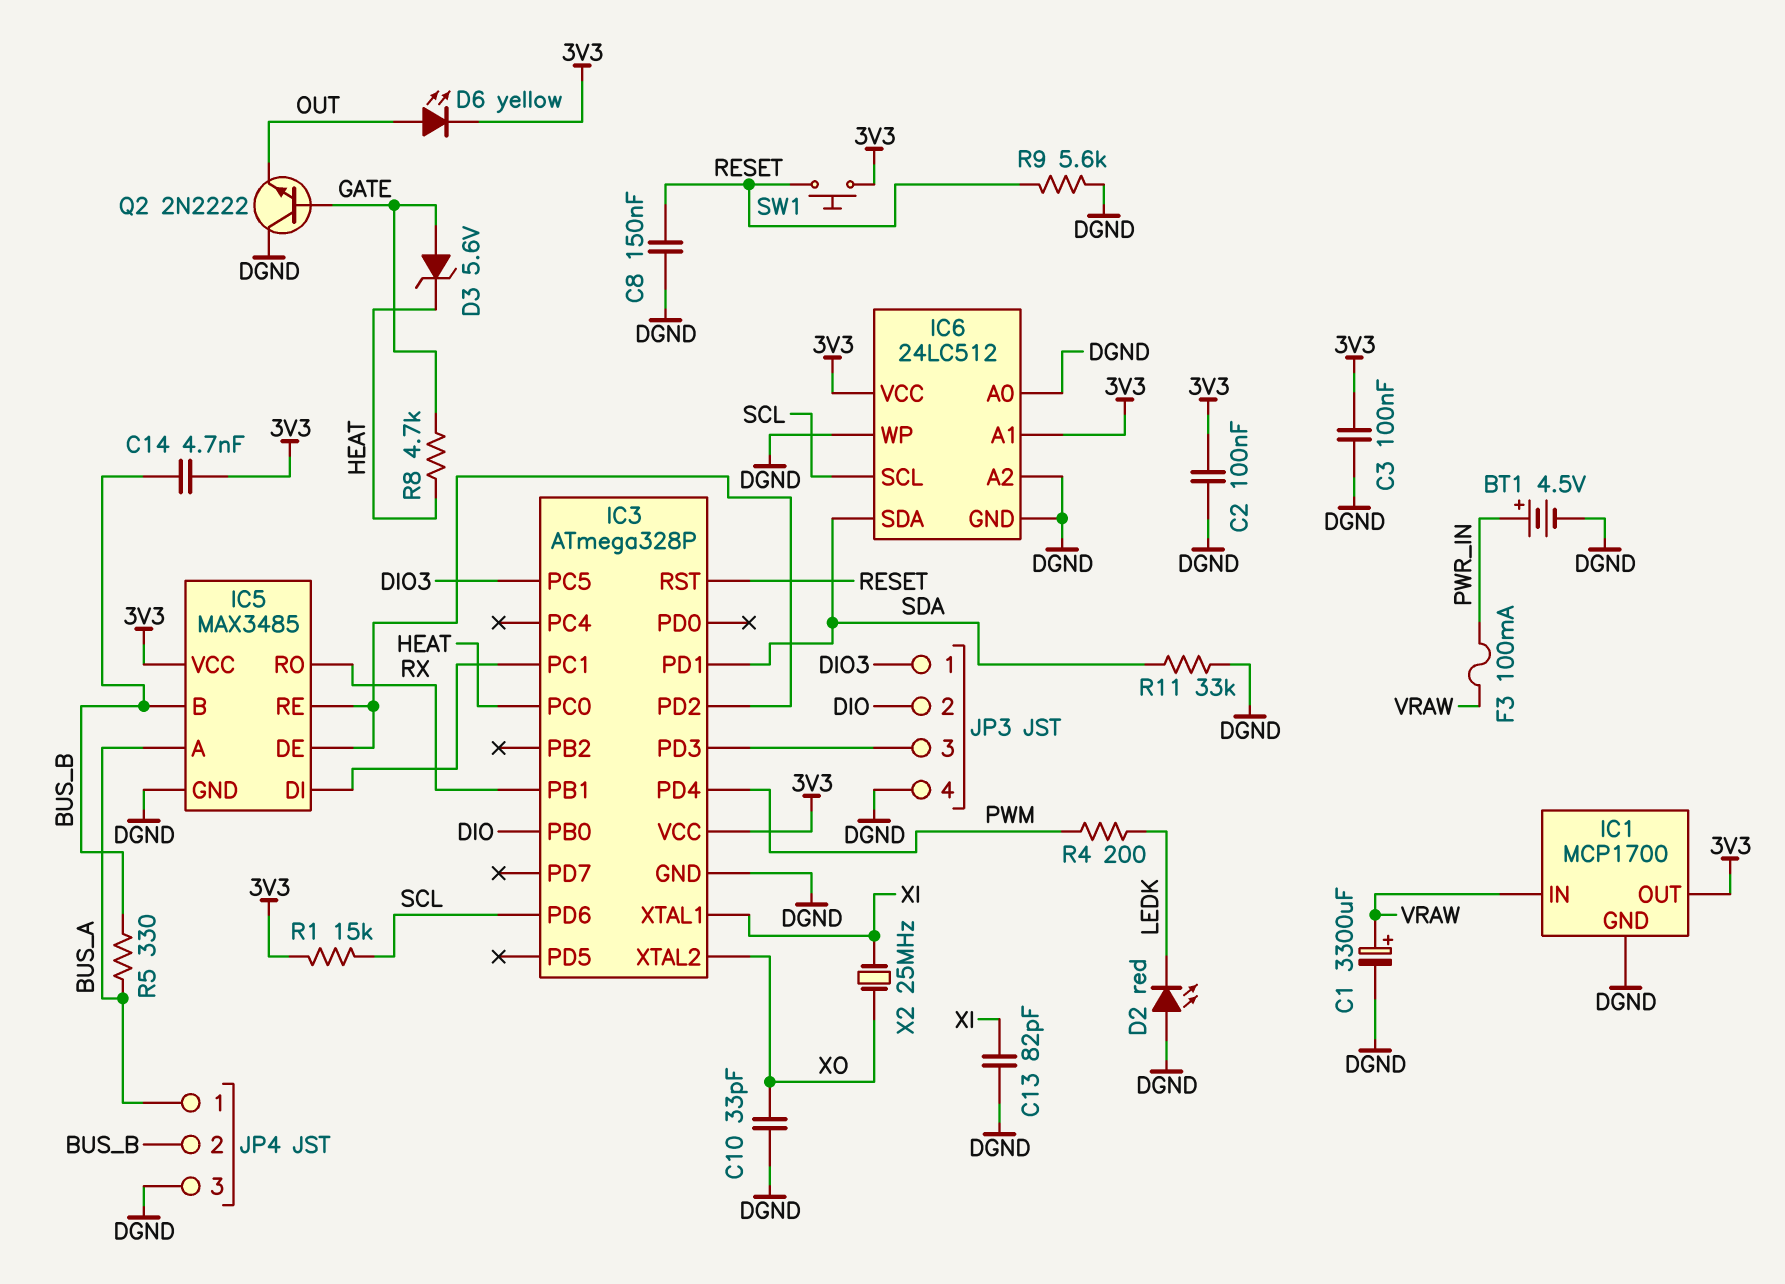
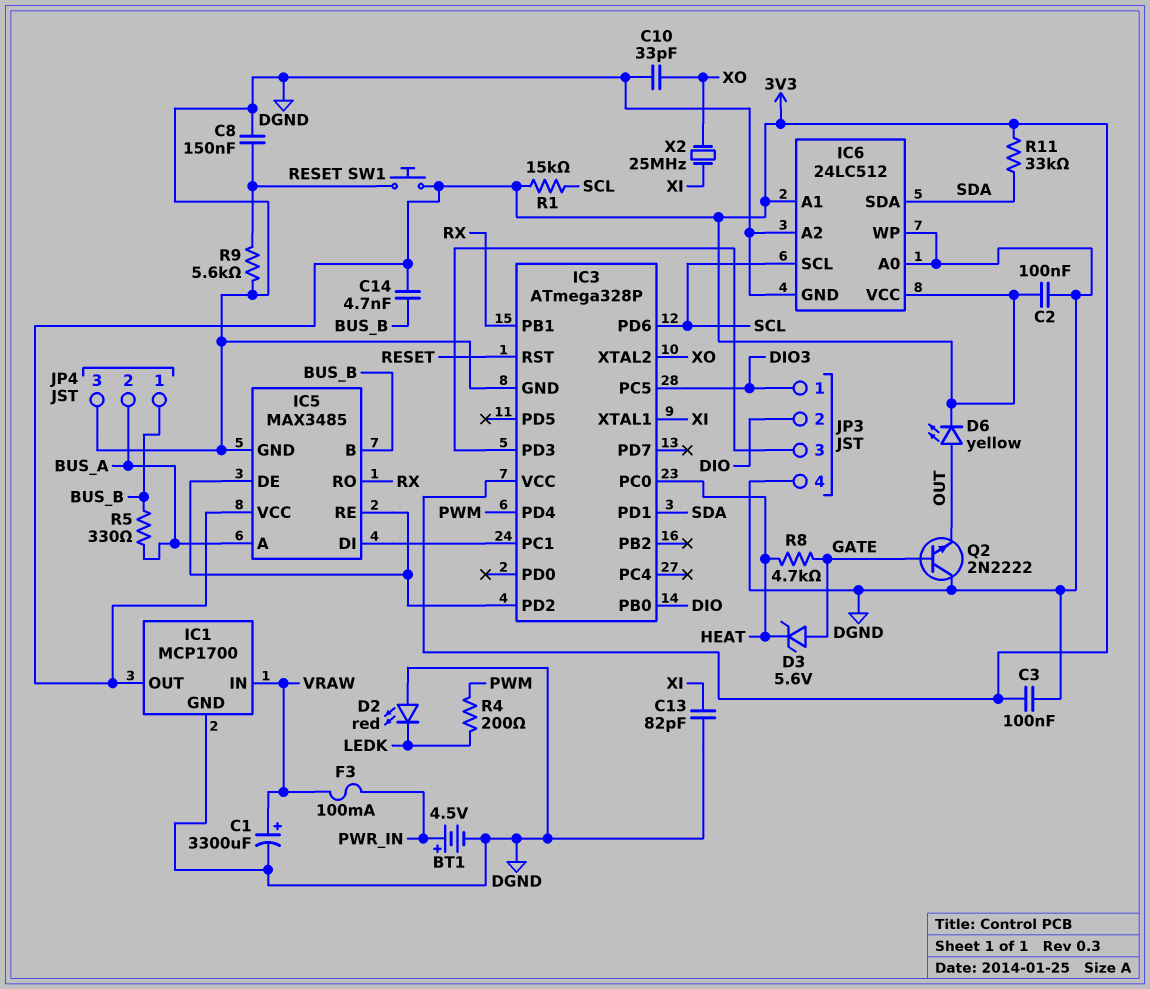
JP4 pin 1: BUS_A -> BUS_B
JP4 pin 2: BUS_B -> BUS_A
R11: 33k (DGND, SDA) -> 33k (3V3, SDA)

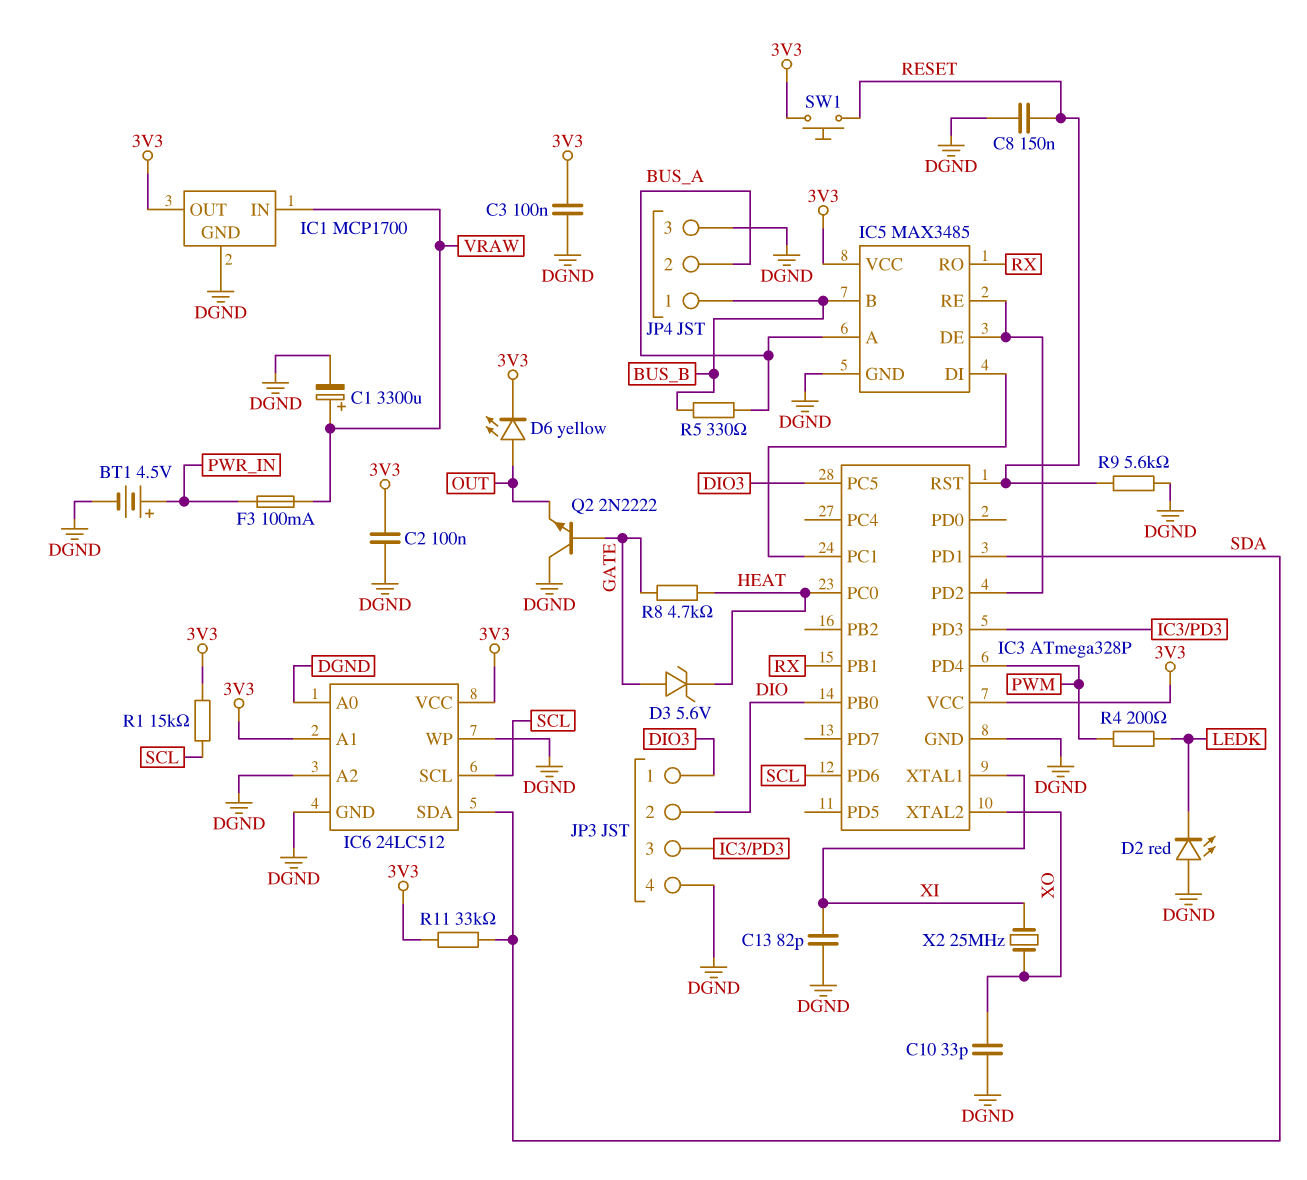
C14: 4.7nF (3V3, BUS_B) -> none

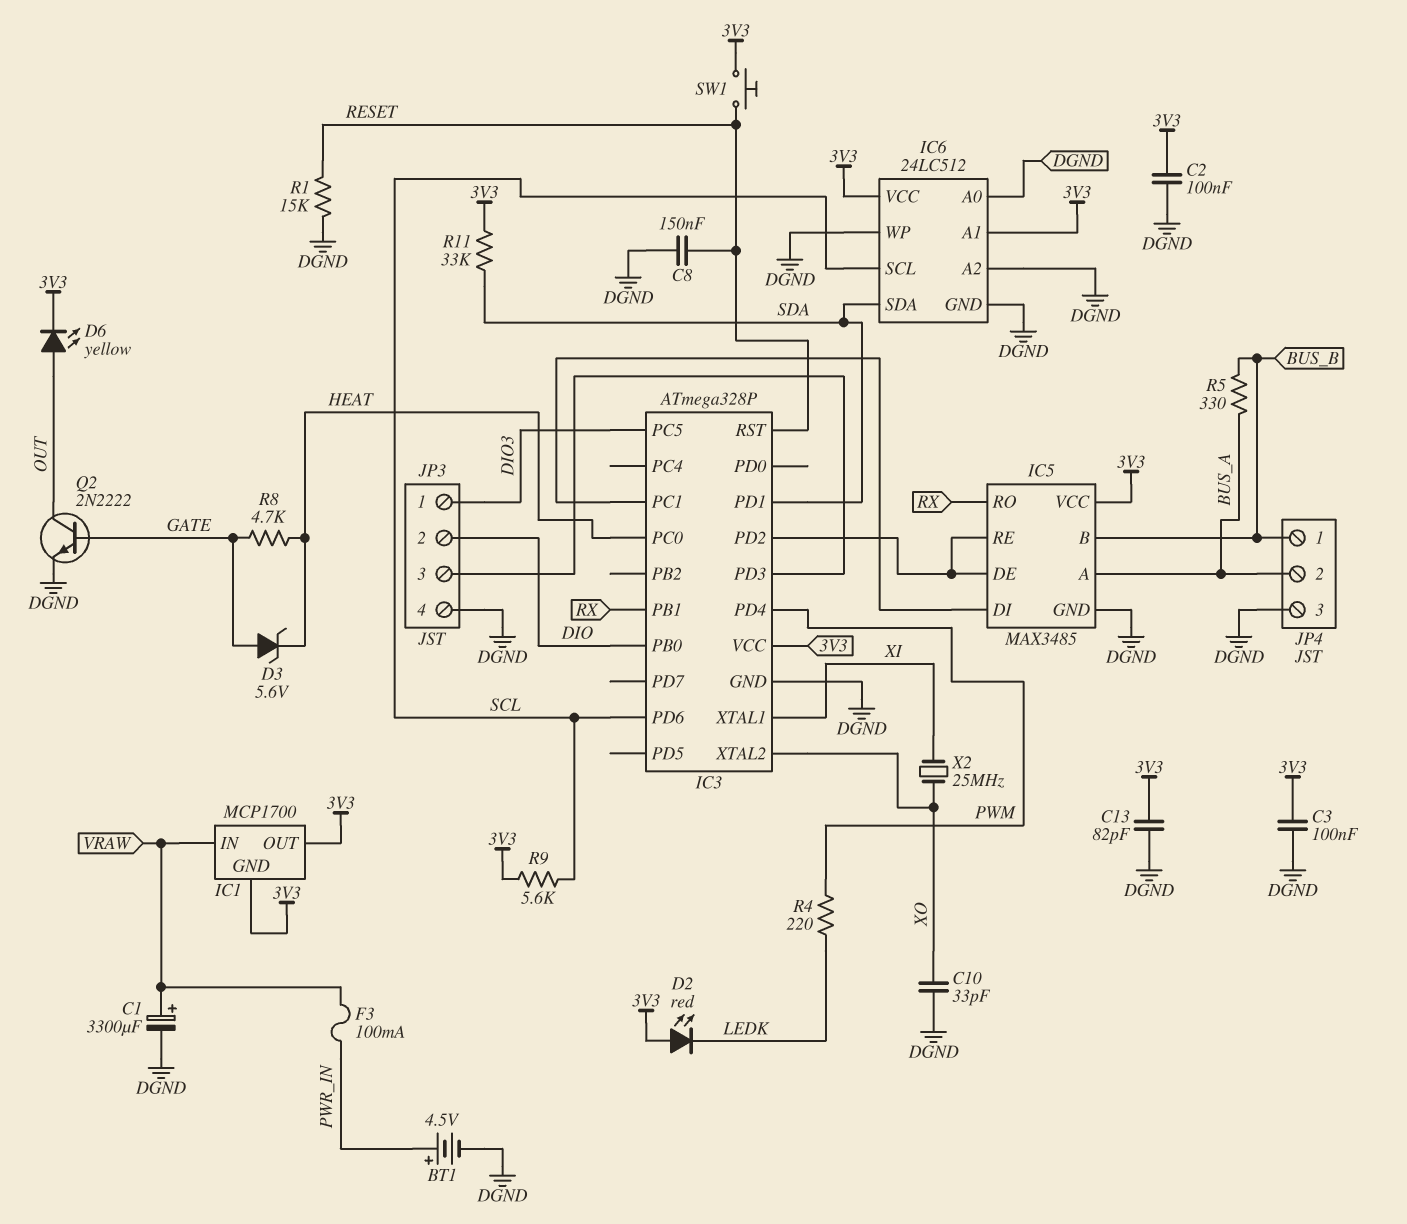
C13: 82pF (DGND, XI) -> 82pF (3V3, DGND)
D2: LED red (A DGND, K LEDK) -> LED red (A 3V3, K LEDK)
IC1 pin GND: DGND -> 3V3
Q2: NPN 2N2222 (B GATE, C DGND, E OUT) -> NPN 2N2222 (B GATE, C OUT, E DGND)
R1: 15k (3V3, SCL) -> 15k (DGND, RESET)
R4: 200 (LEDK, PWM) -> 220 (LEDK, PWM)
R9: 5.6k (DGND, RESET) -> 5.6k (3V3, SCL)

